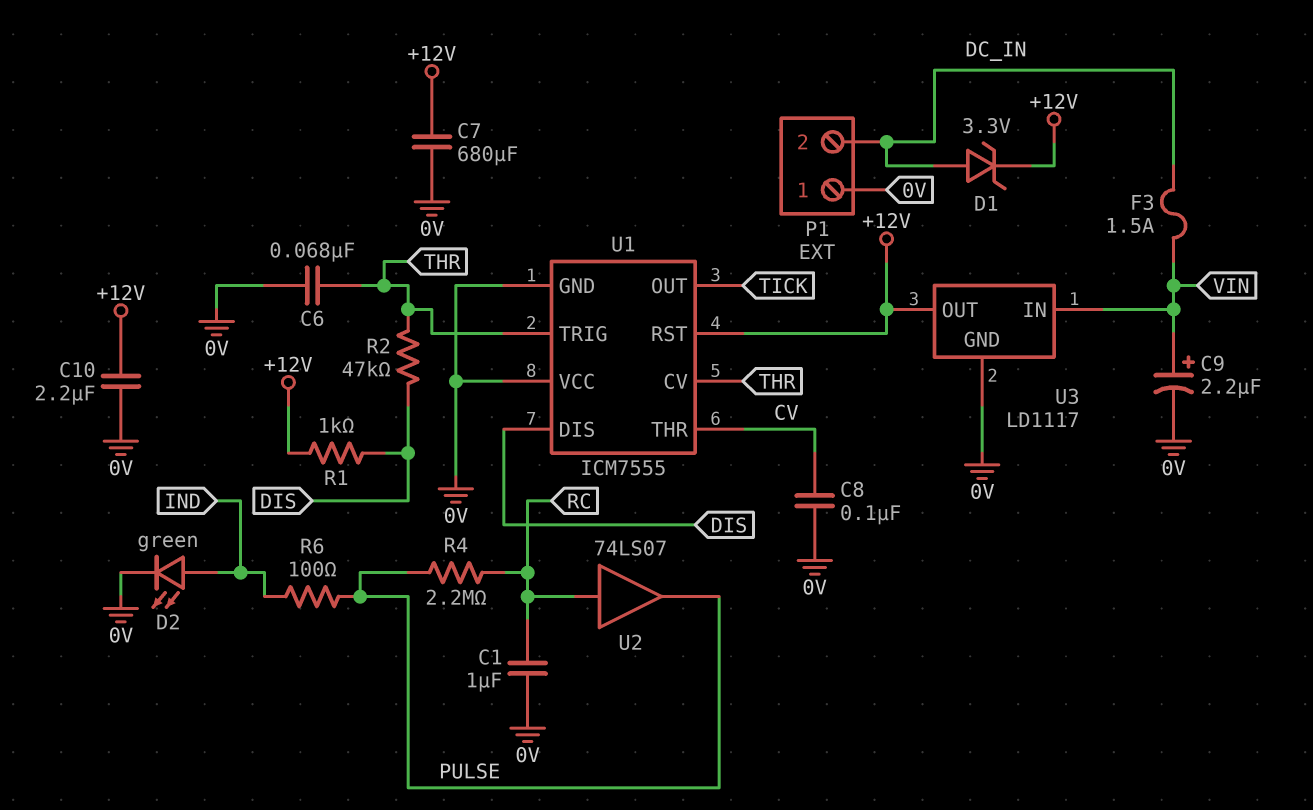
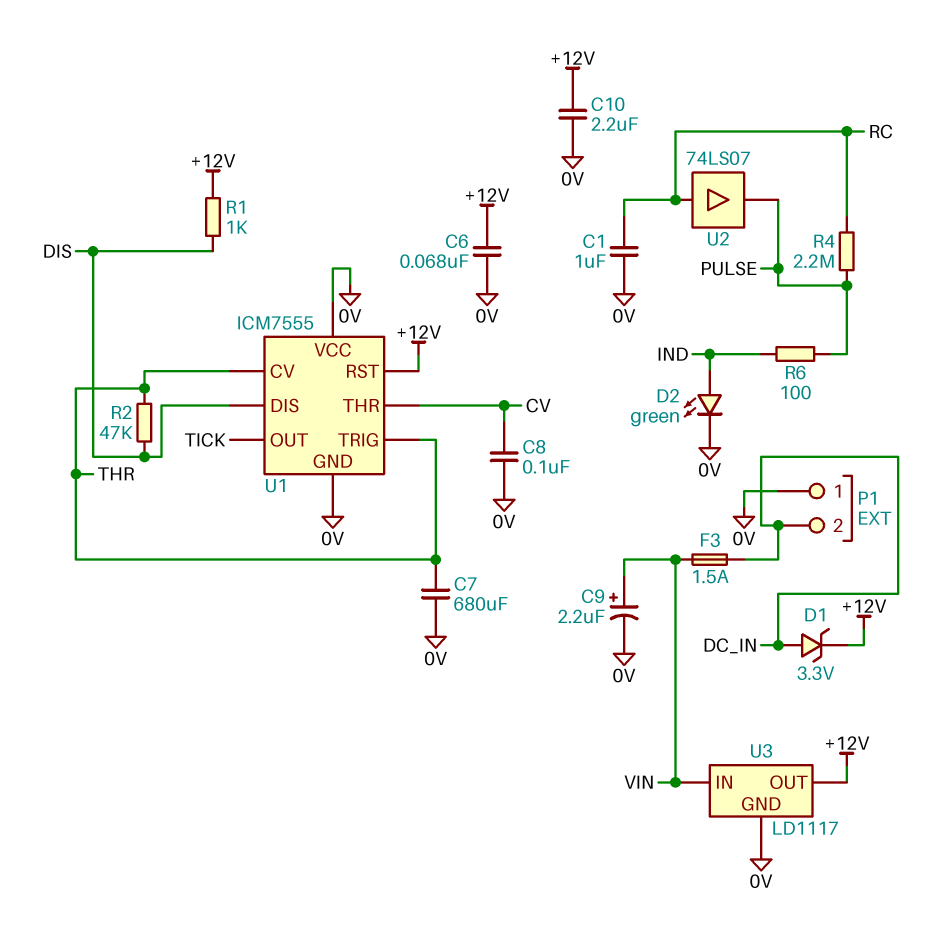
C6: 68nF (0V, THR) -> 68nF (+12V, 0V)
C7: 680uF (+12V, 0V) -> 680uF (0V, THR)

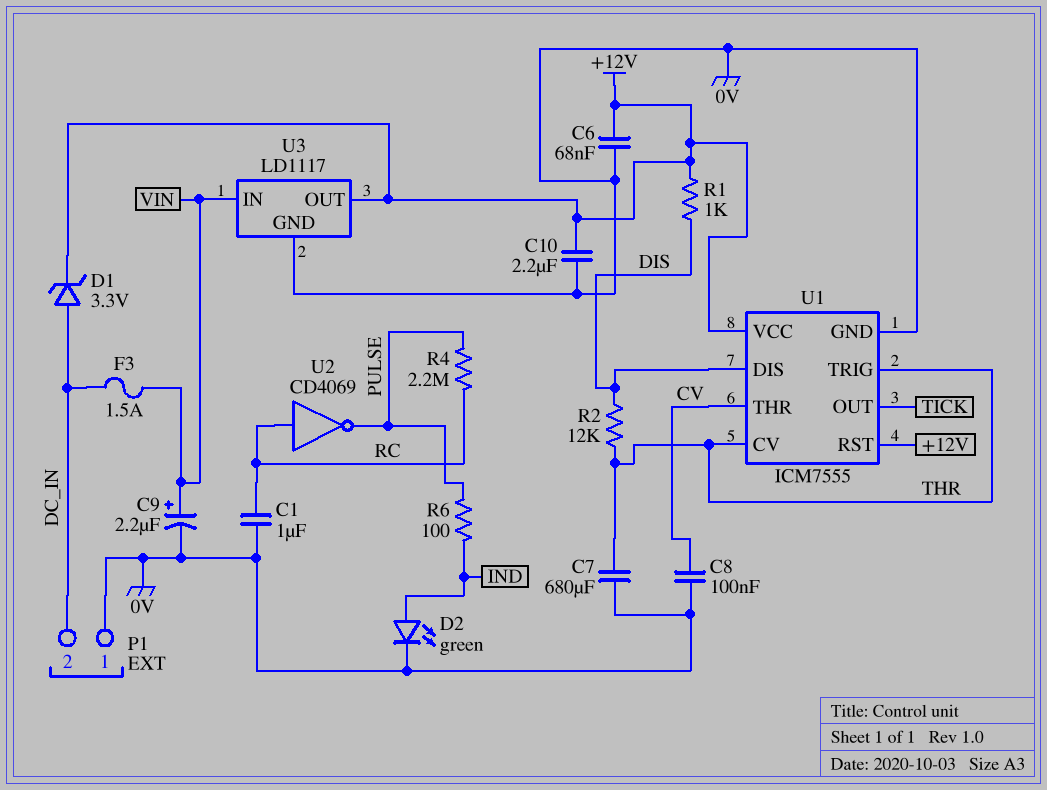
R2: 47k (DIS, THR) -> 12k (DIS, THR)
U1 pin VCC: 0V -> +12V
U2: buffer 74LS07 (in RC, out PULSE) -> NOT CD4069 (in RC, out PULSE)

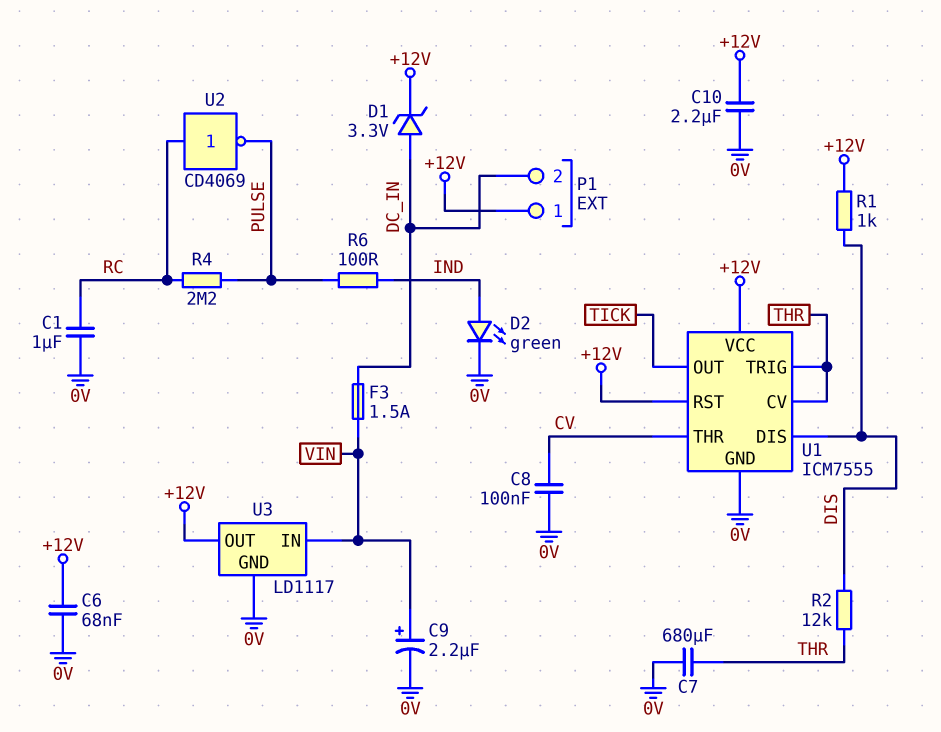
P1 pin 1: 0V -> +12V

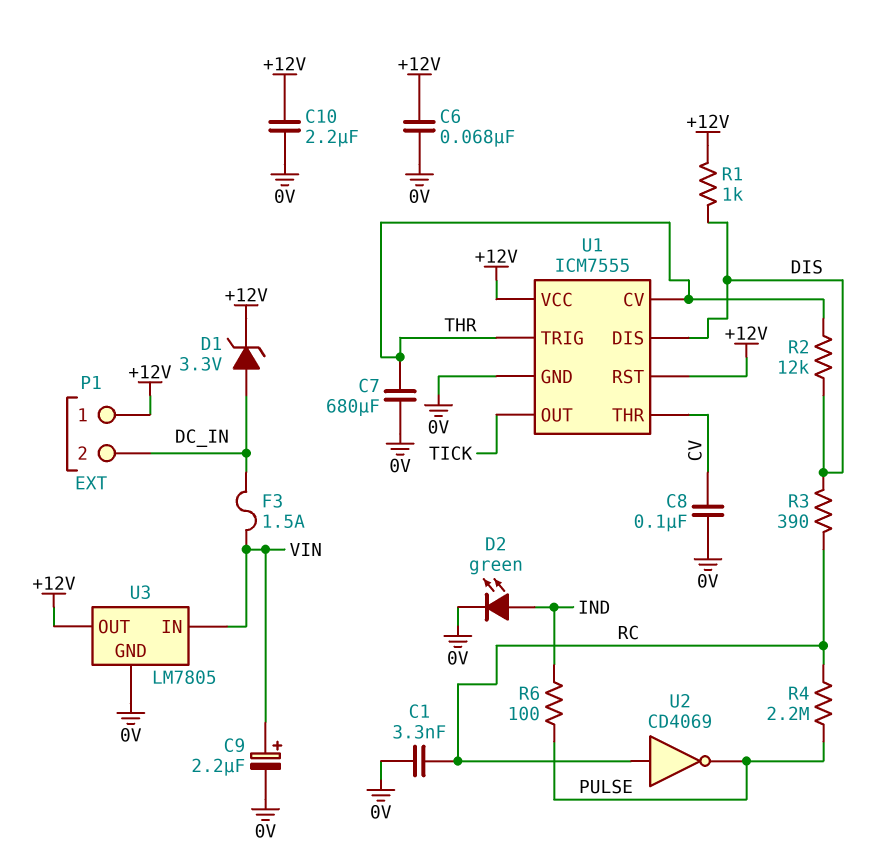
C1: 1uF (0V, RC) -> 3.3nF (0V, RC)
R3: none -> 390 (DIS, RC)
U3: LD1117 -> LM7805

